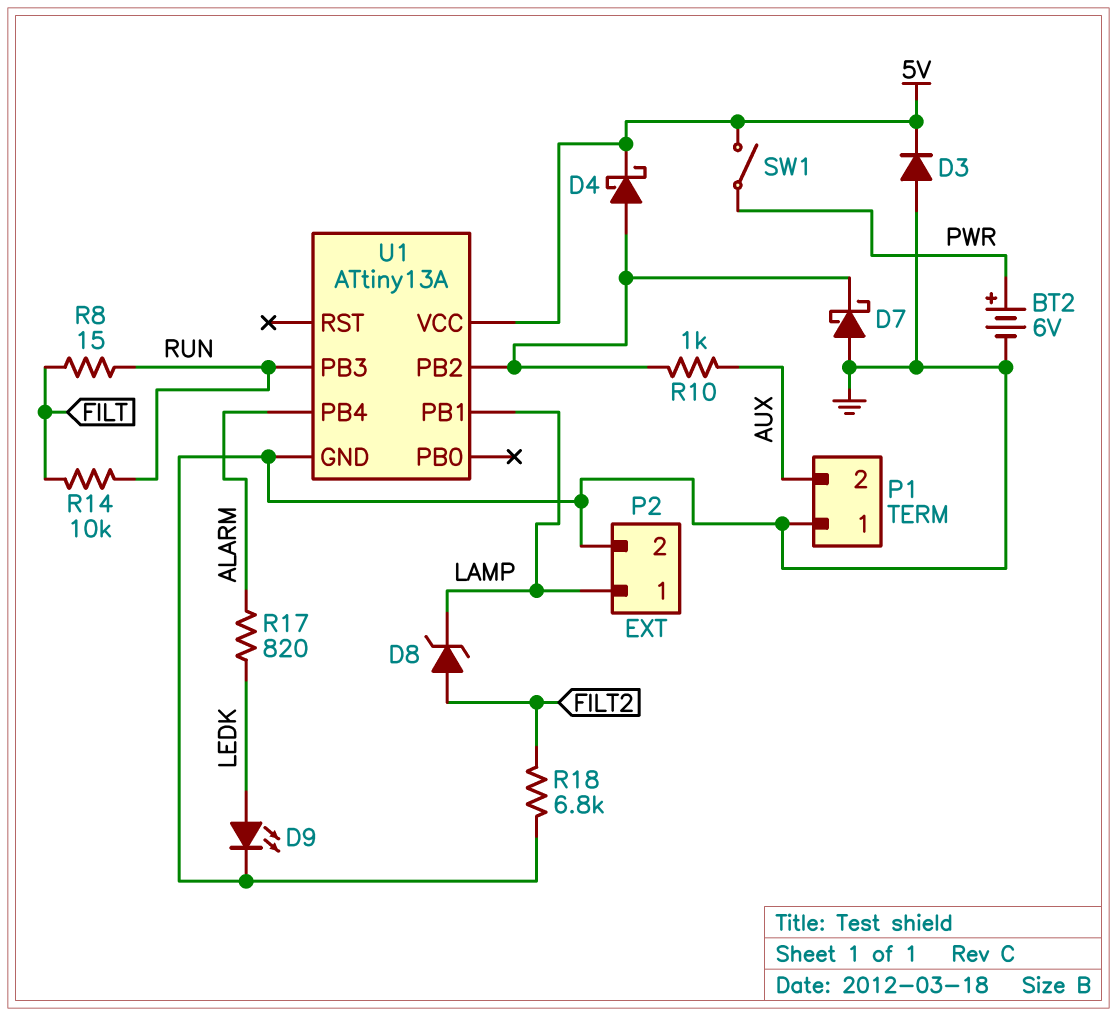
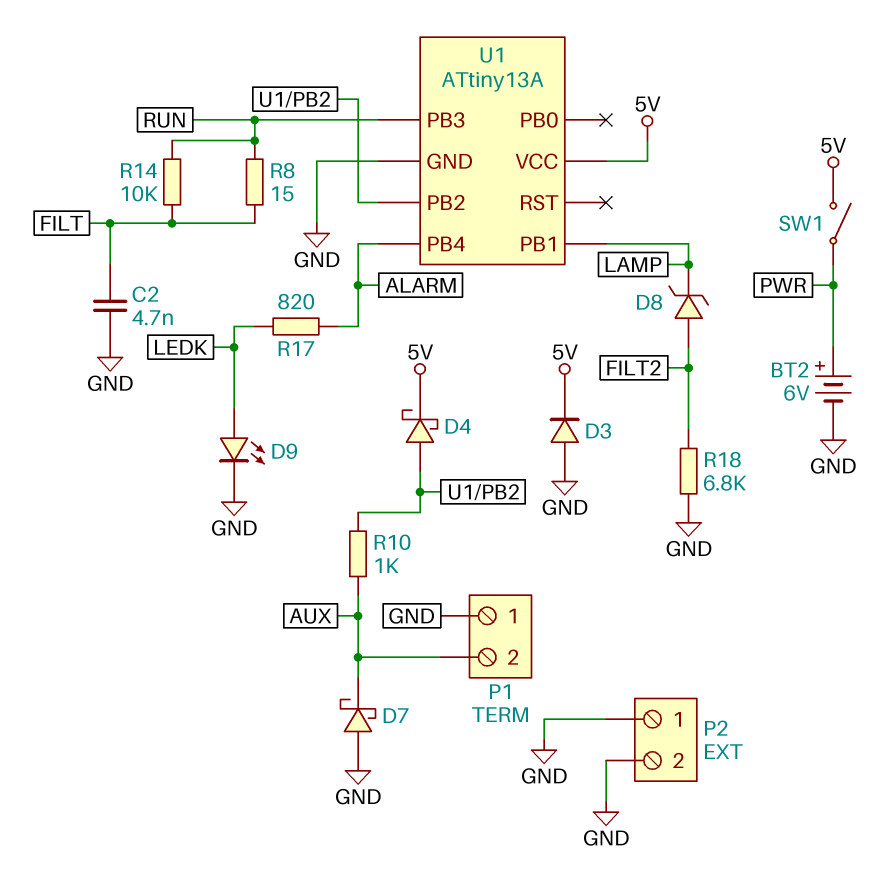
C2: none -> 4.7nF (FILT, GND)
D7: schottky (A GND, K U1/PB2) -> schottky (A GND, K AUX)
P2 pin 1: LAMP -> GND

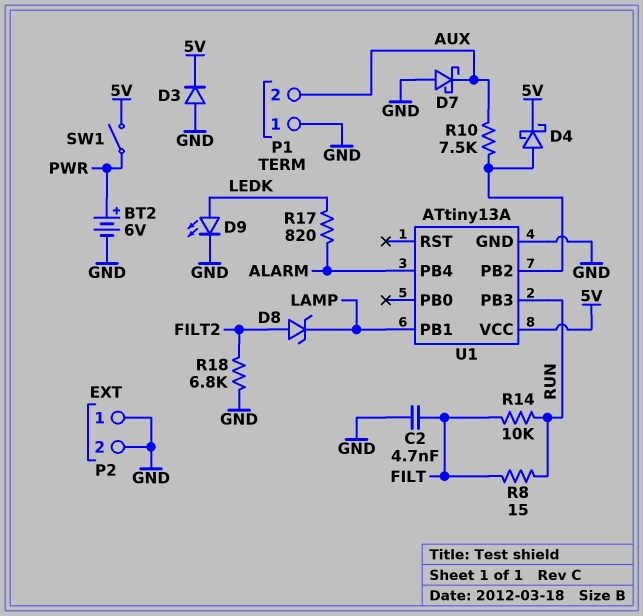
R10: 1k (AUX, U1/PB2) -> 7.5k (AUX, U1/PB2)

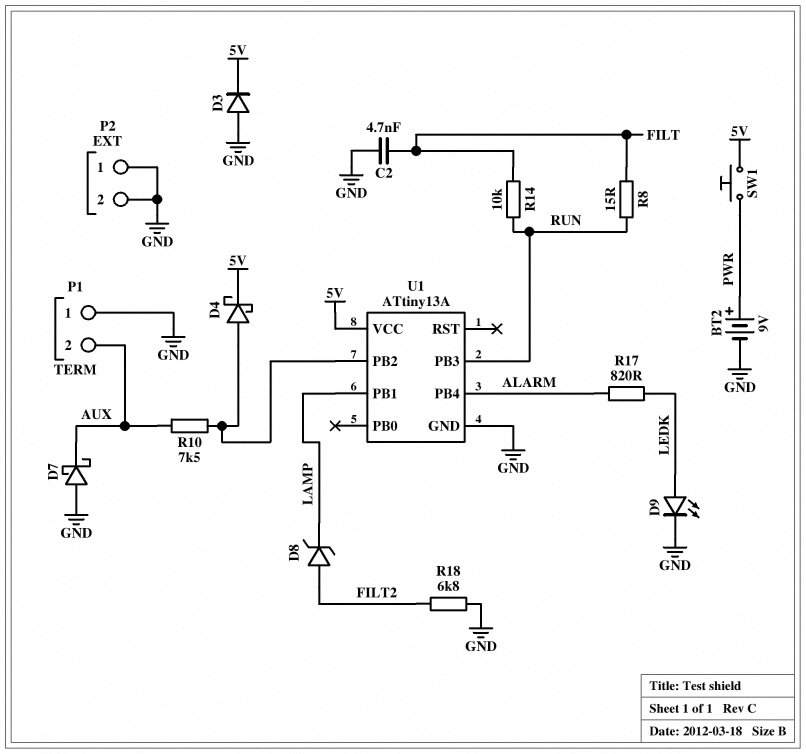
BT2: 6V (plus PWR, minus GND) -> 9V (plus PWR, minus GND)
SW1: switch (5V, PWR) -> button (5V, PWR)

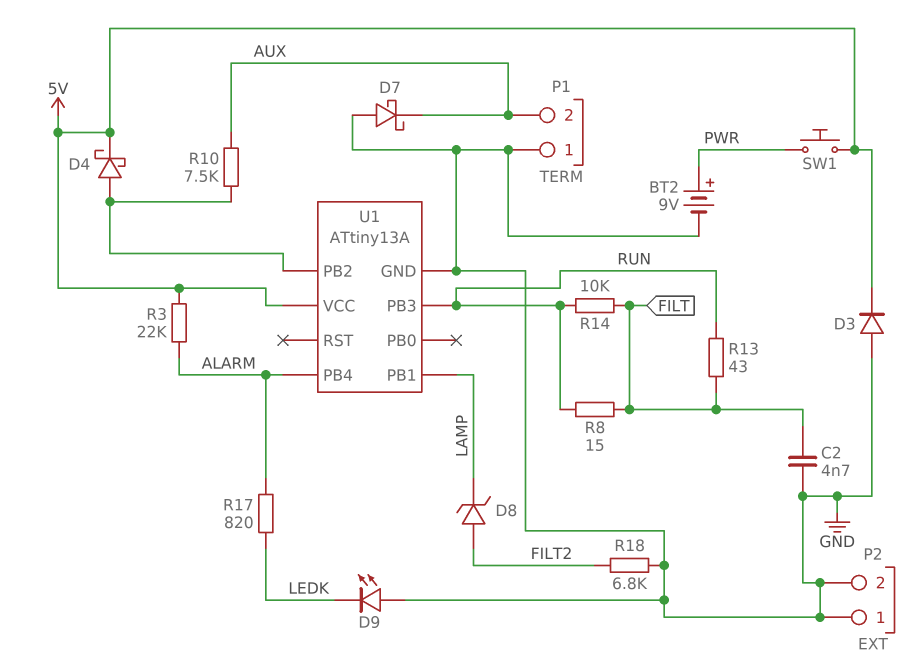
D9: LED (A LEDK, K GND) -> LED (A GND, K LEDK)
R3: none -> 22k (5V, ALARM)
R13: none -> 43 (FILT, RUN)

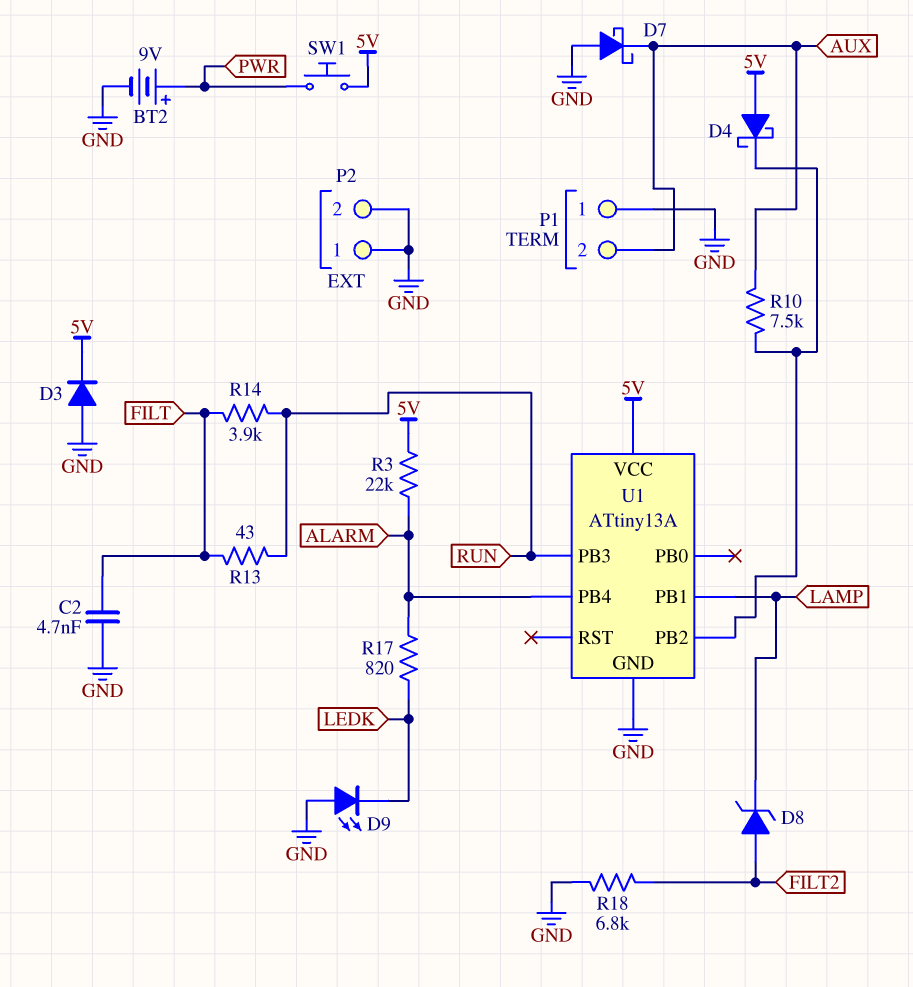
D4: schottky (A U1/PB2, K 5V) -> schottky (A 5V, K U1/PB2)
R8: 15 (FILT, RUN) -> none
R14: 10k (FILT, RUN) -> 3.9k (FILT, RUN)

